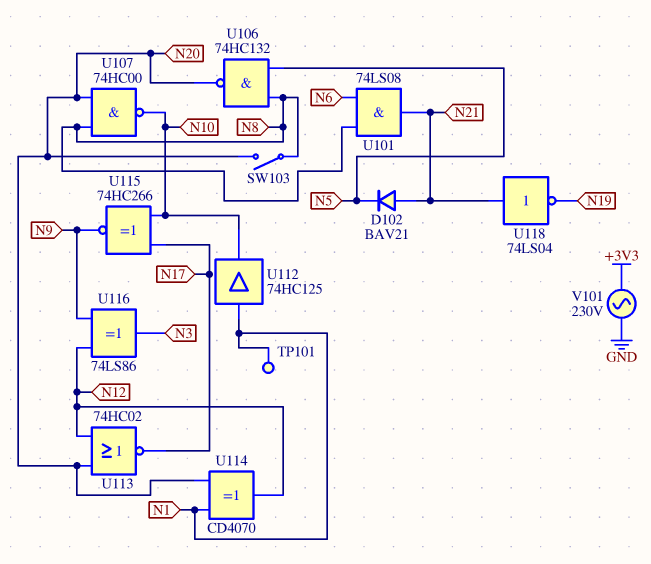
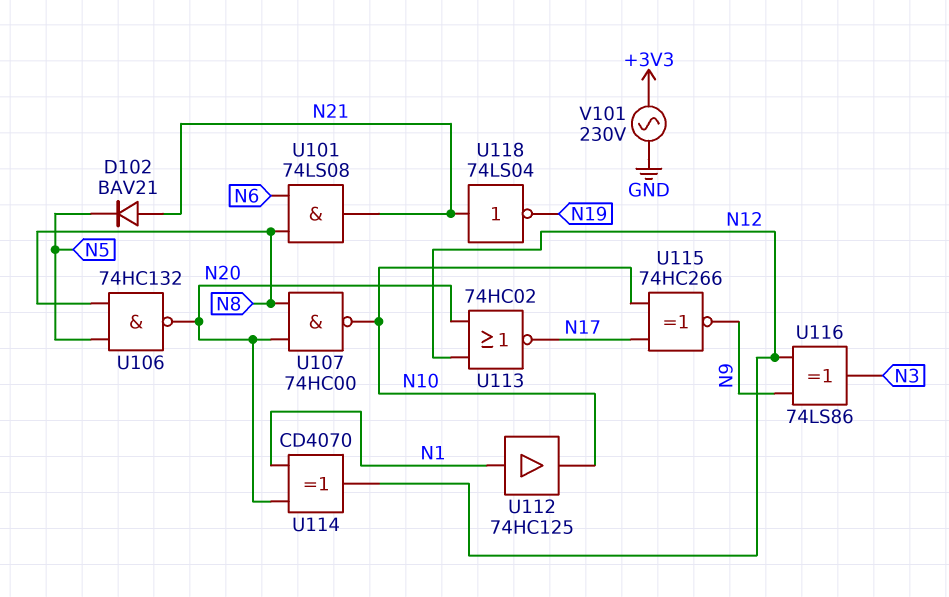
SW103: switch (N8, N20) -> none
TP101: test point (N1) -> none

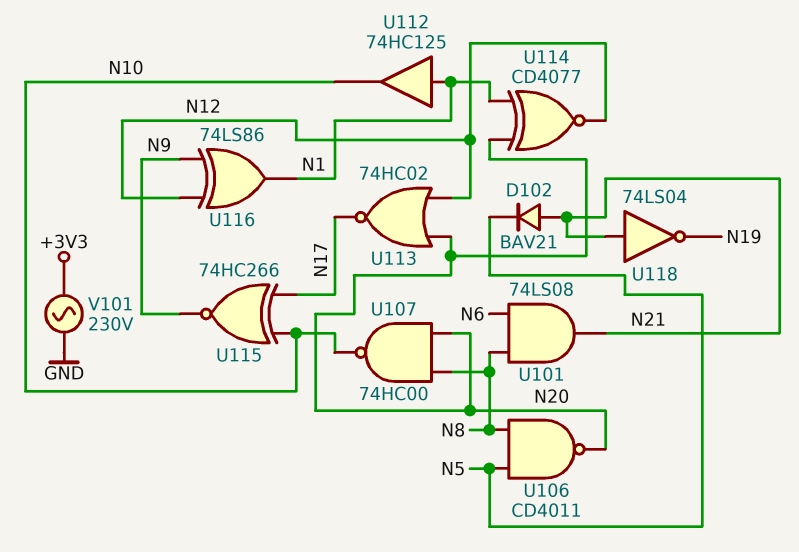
U106: NAND 74HC132 (in N5, in N8, out N20) -> NAND CD4011 (in N5, in N8, out N20)
U114: XOR CD4070 (in N1, in N20, out N12) -> XNOR CD4077 (in N1, in N20, out N12)
U116: XOR 74LS86 (in N9, in N12, out N3) -> XOR 74LS86 (in N9, in N12, out N1)

